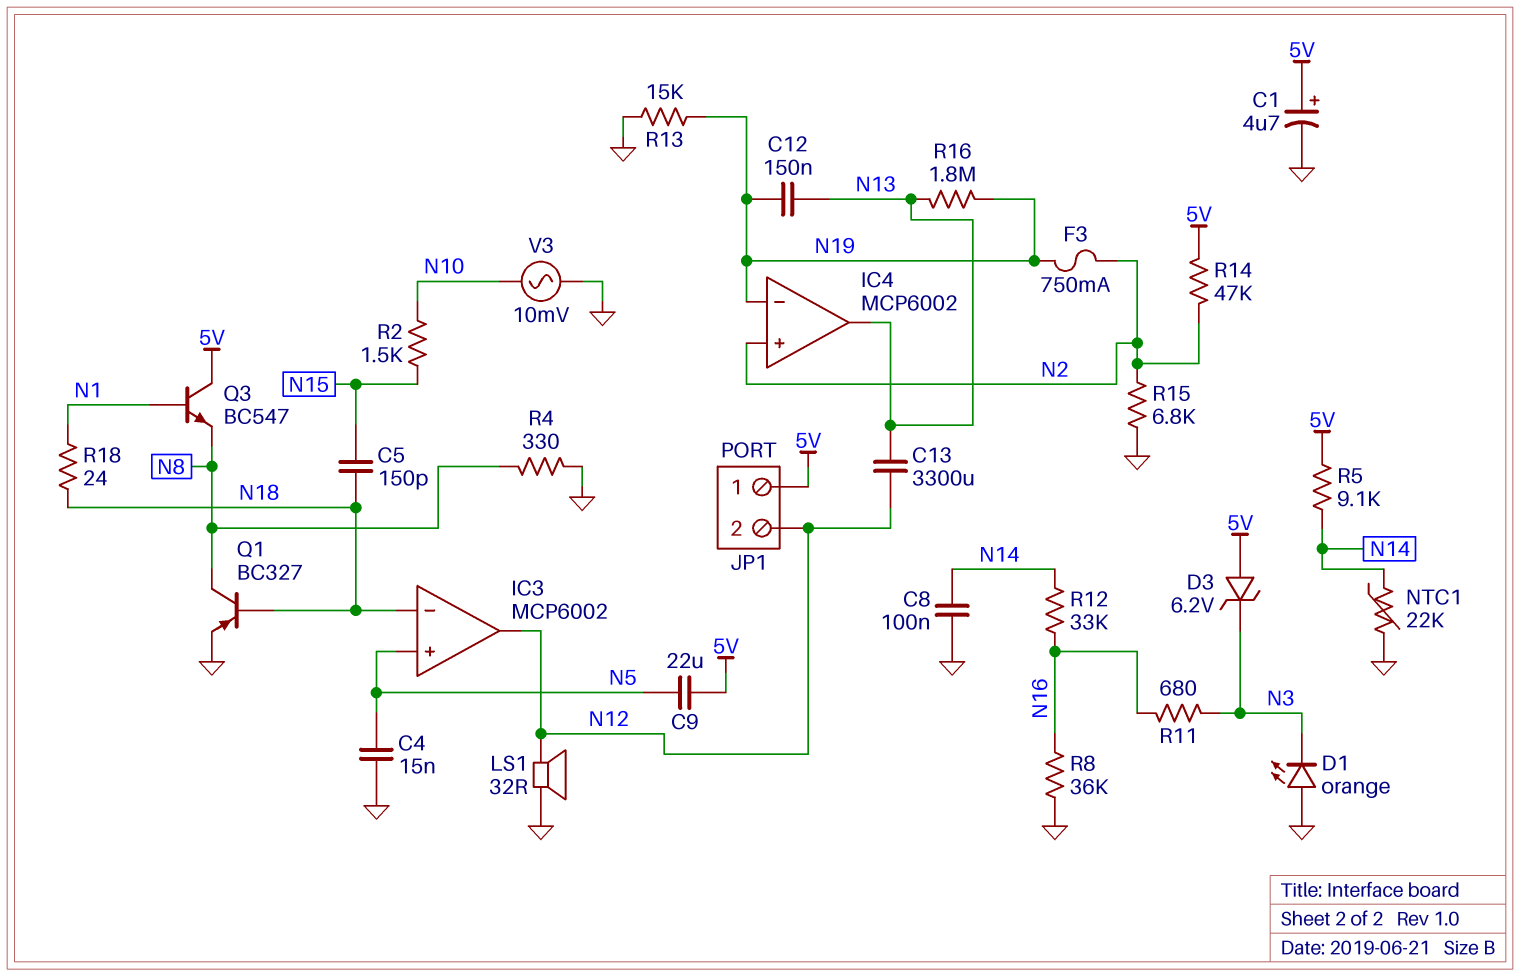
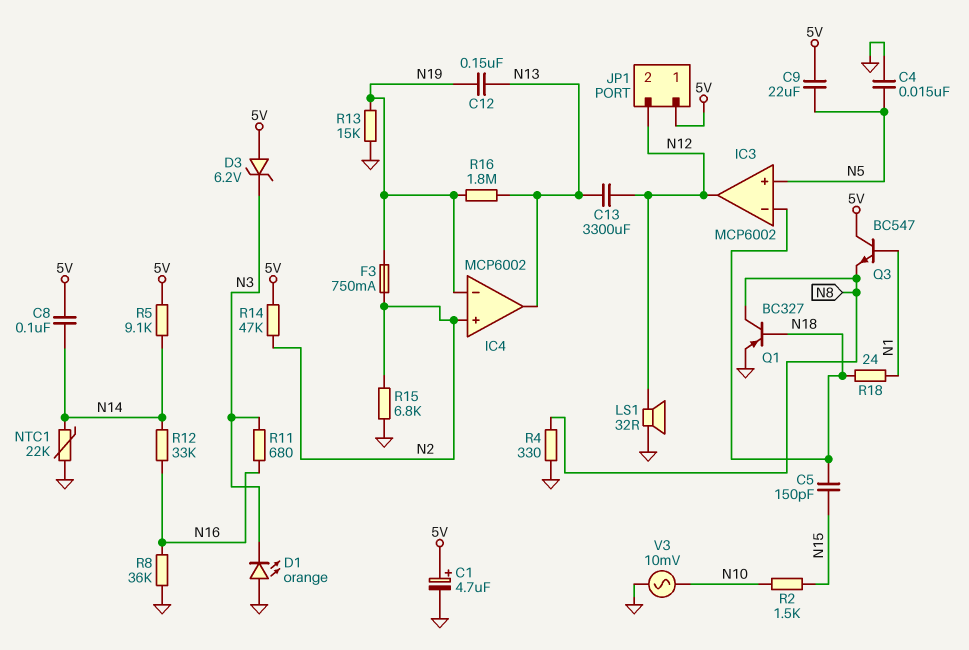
C8: 100nF (GND, N14) -> 100nF (5V, N14)

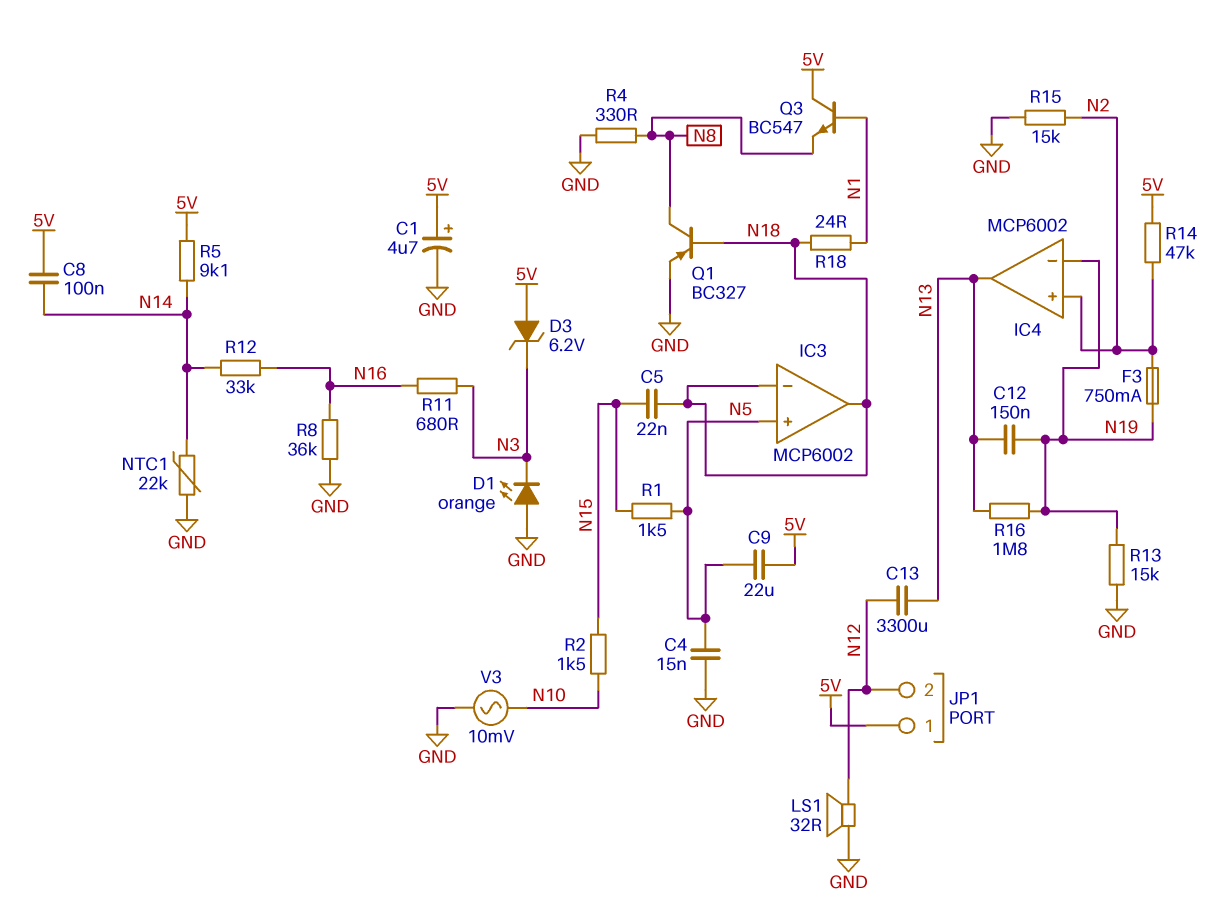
C5: 150pF (N15, N18) -> 22nF (N15, N18)
IC3 pin out: N12 -> N18
R1: none -> 1.5k (N5, N15)
R15: 6.8k (GND, N2) -> 15k (GND, N2)

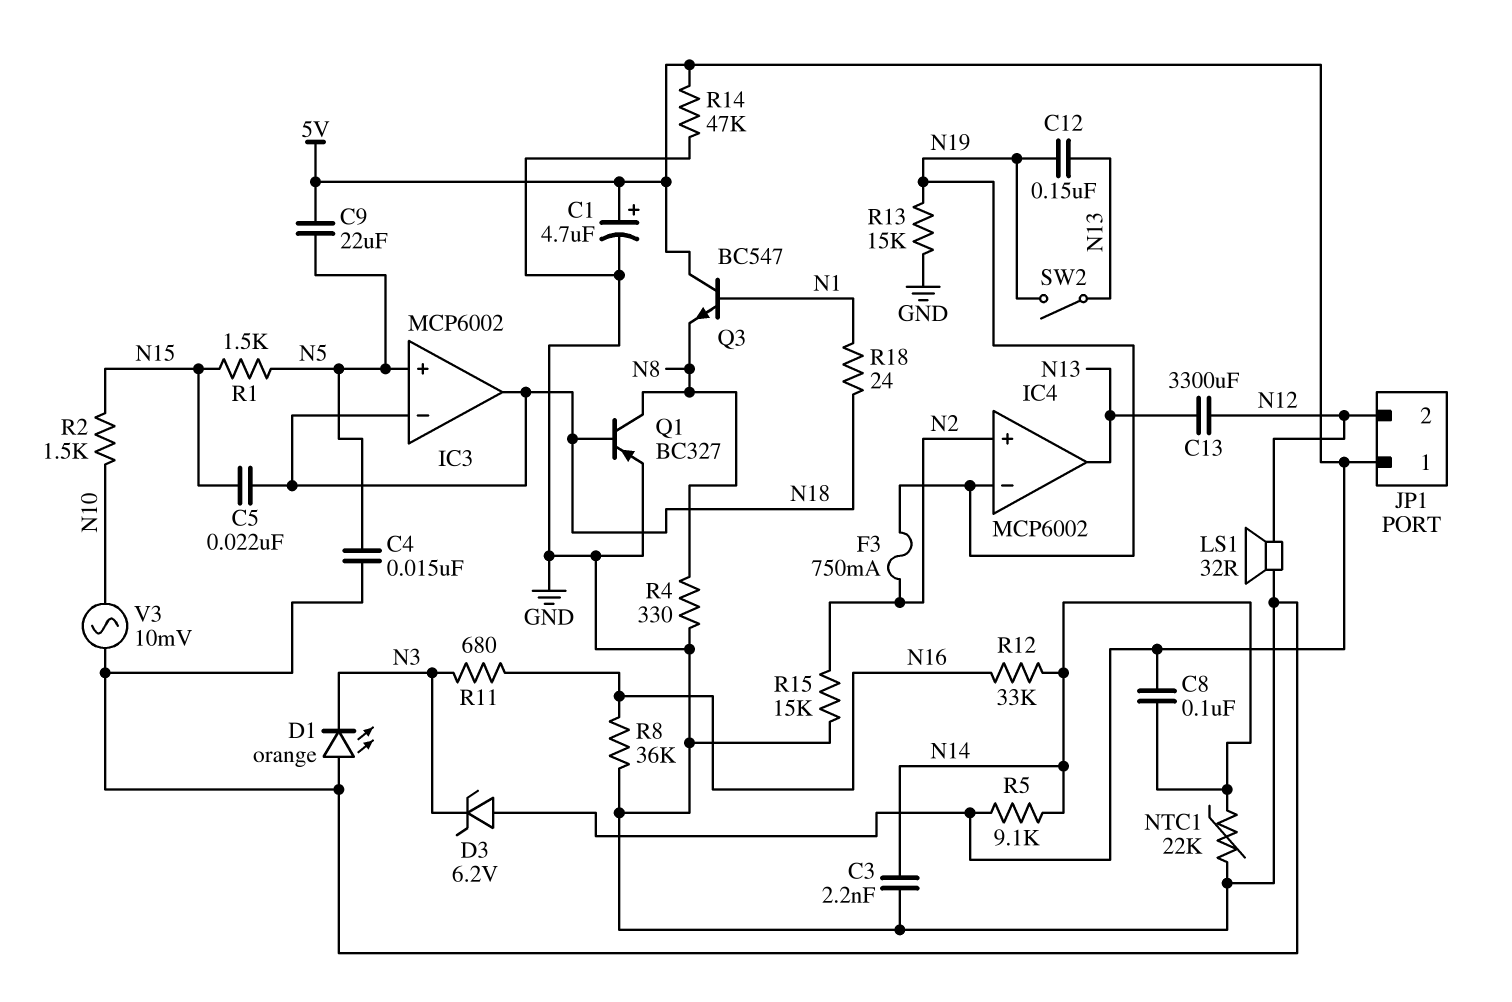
C3: none -> 2.2nF (GND, N14)
R14: 47k (5V, N2) -> 47k (5V, GND)
R16: 1.8M (N13, N19) -> none
SW2: none -> switch (N13, N19)

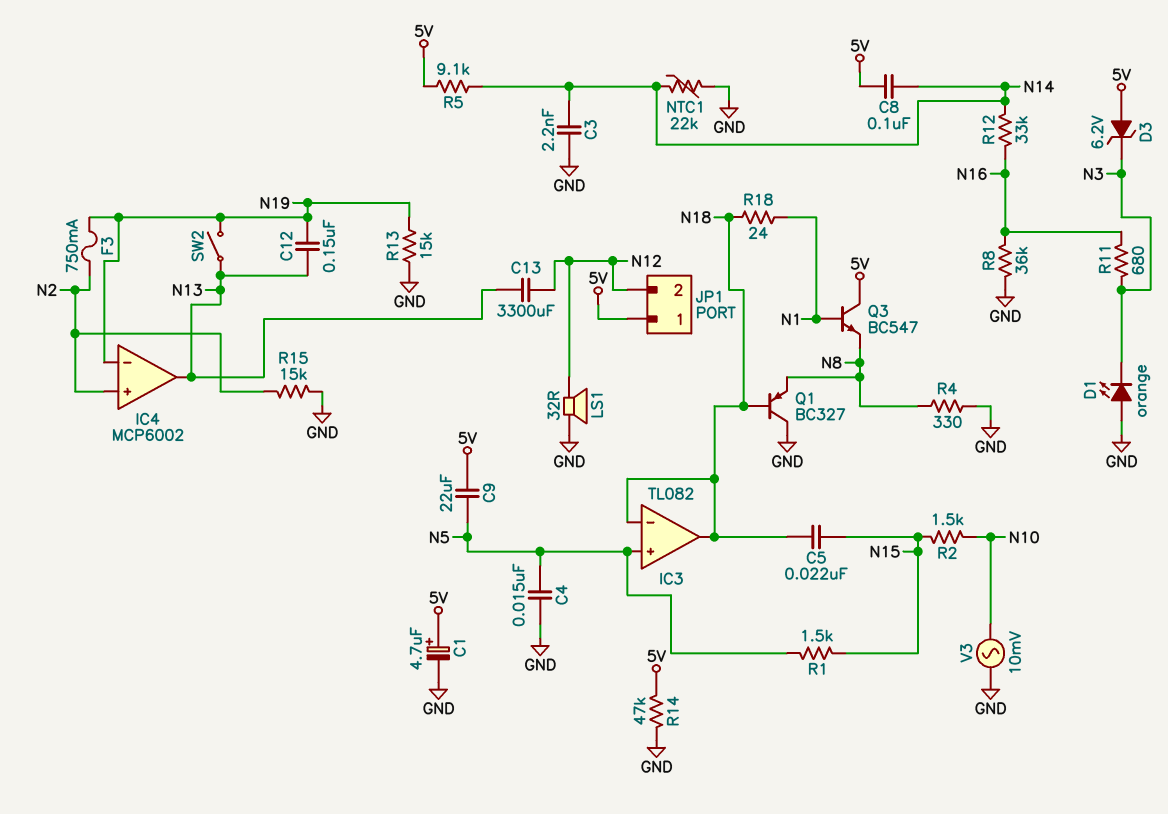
IC3: MCP6002 -> TL082
Q1: PNP BC327 (B N18, C N8, E GND) -> PNP BC327 (B N18, C GND, E N8)

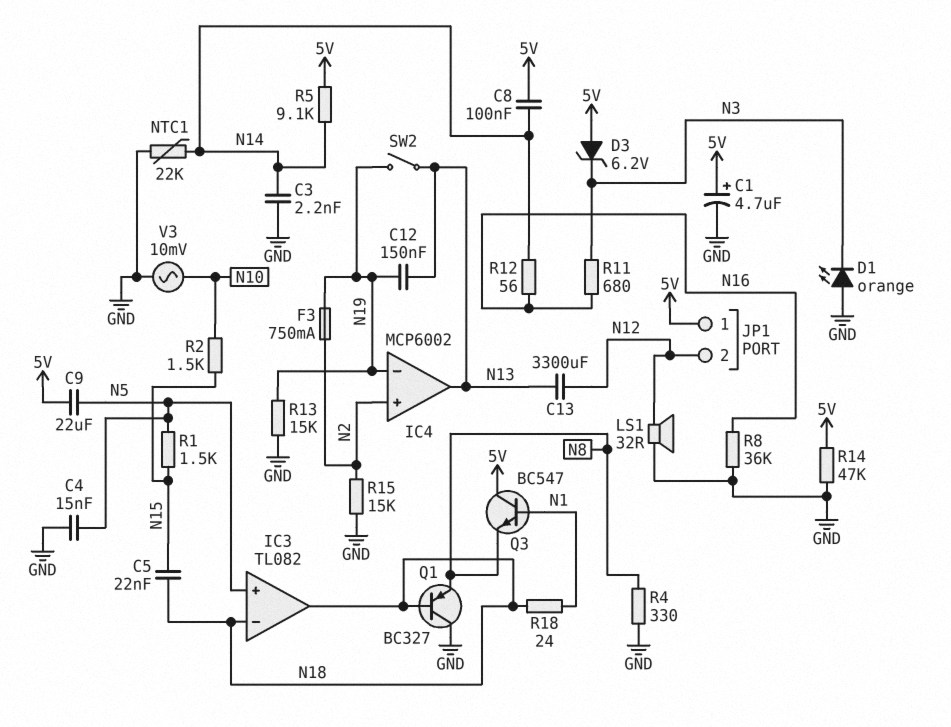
R12: 33k (N14, N16) -> 56 (N14, N16)

